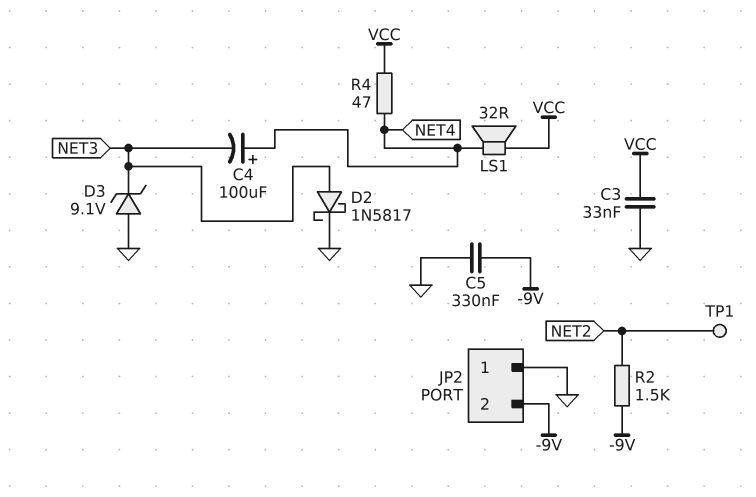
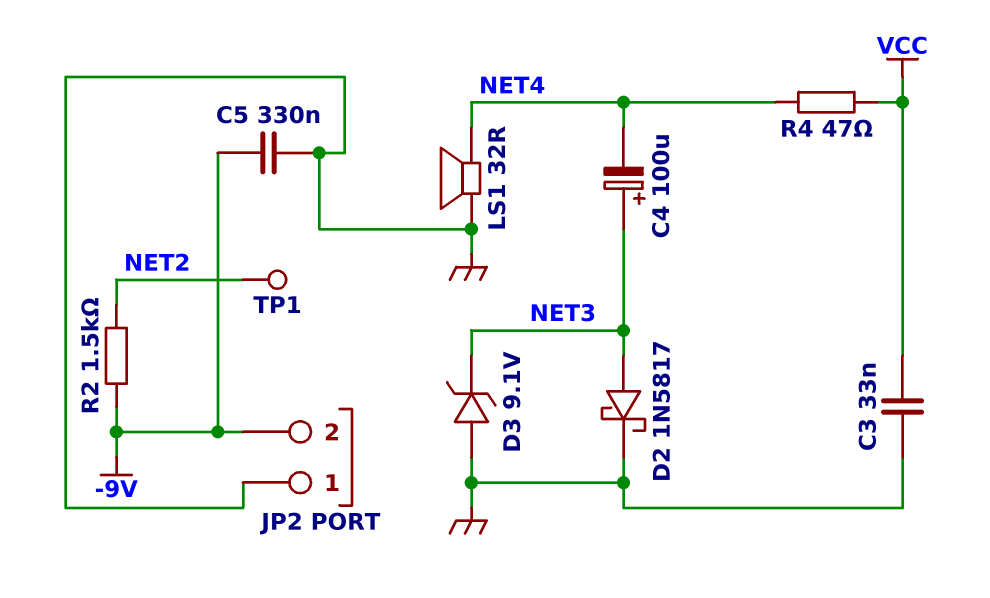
C4: 100uF (plus NET4, minus NET3) -> 100uF (plus NET3, minus NET4)
LS1: speaker 32R (NET4, VCC) -> speaker 32R (GND, NET4)

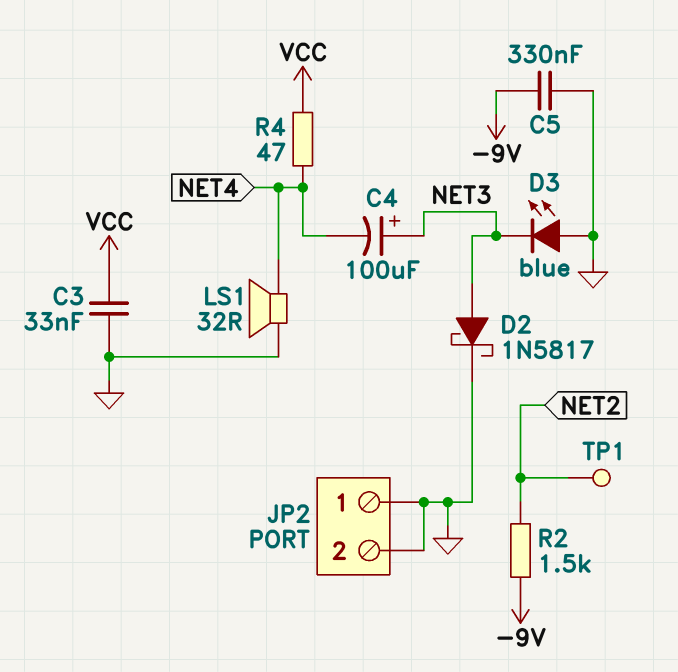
D3: zener 9.1V (A GND, K NET3) -> LED blue (A GND, K NET3)
JP2 pin 2: -9V -> GND

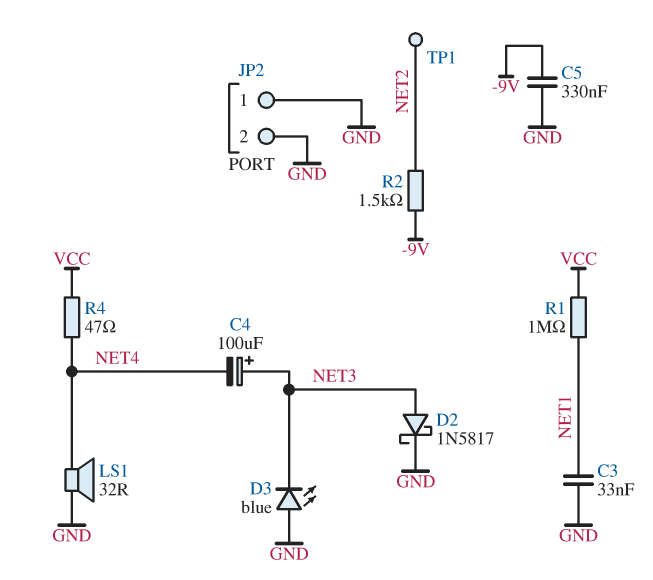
C3: 33nF (GND, VCC) -> 33nF (GND, NET1)
R1: none -> 1M (NET1, VCC)

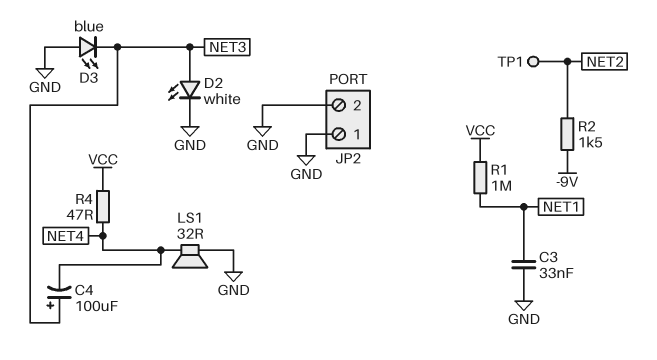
C5: 330nF (-9V, GND) -> none
D2: schottky 1N5817 (A NET3, K GND) -> LED white (A NET3, K GND)

